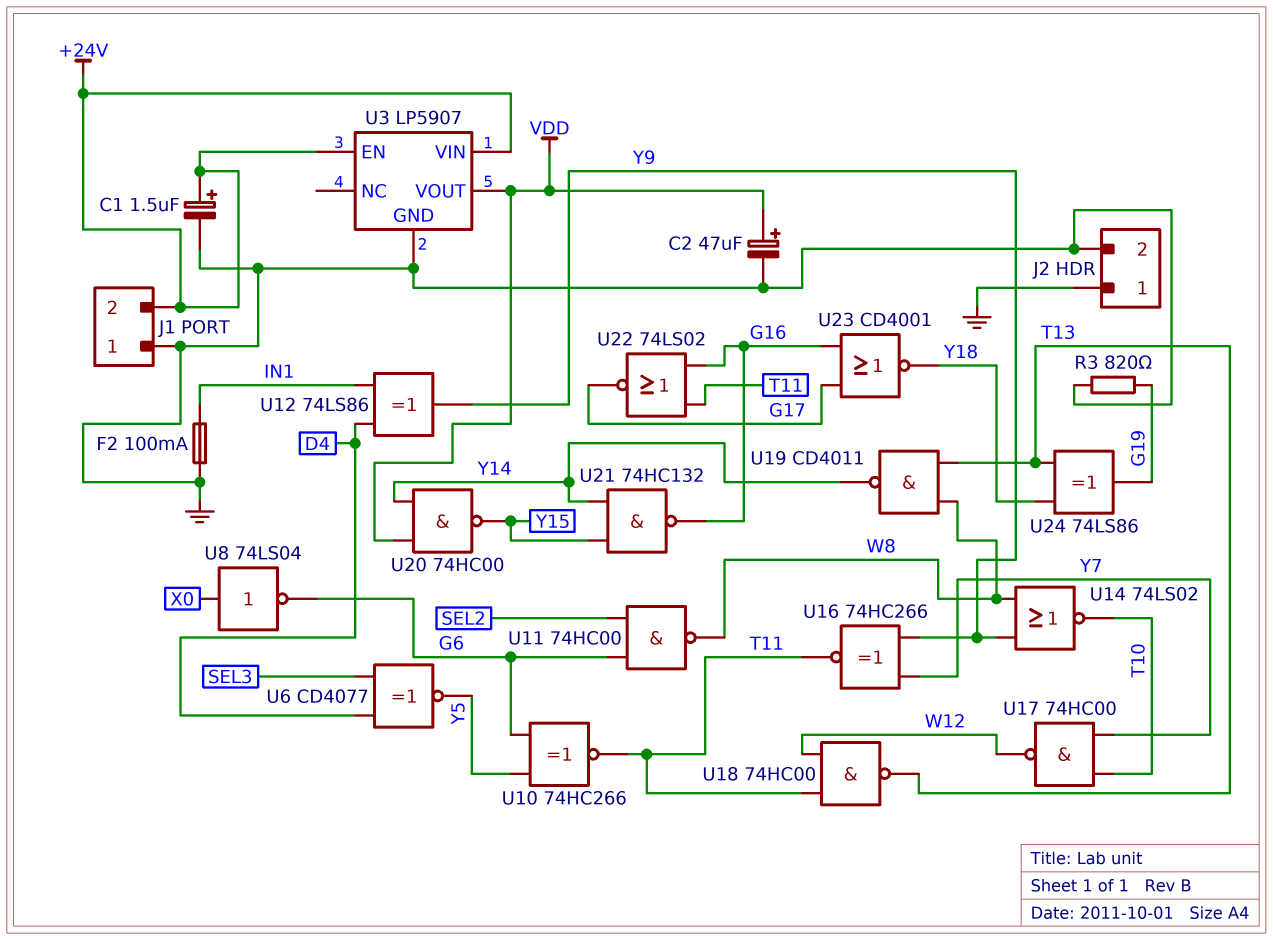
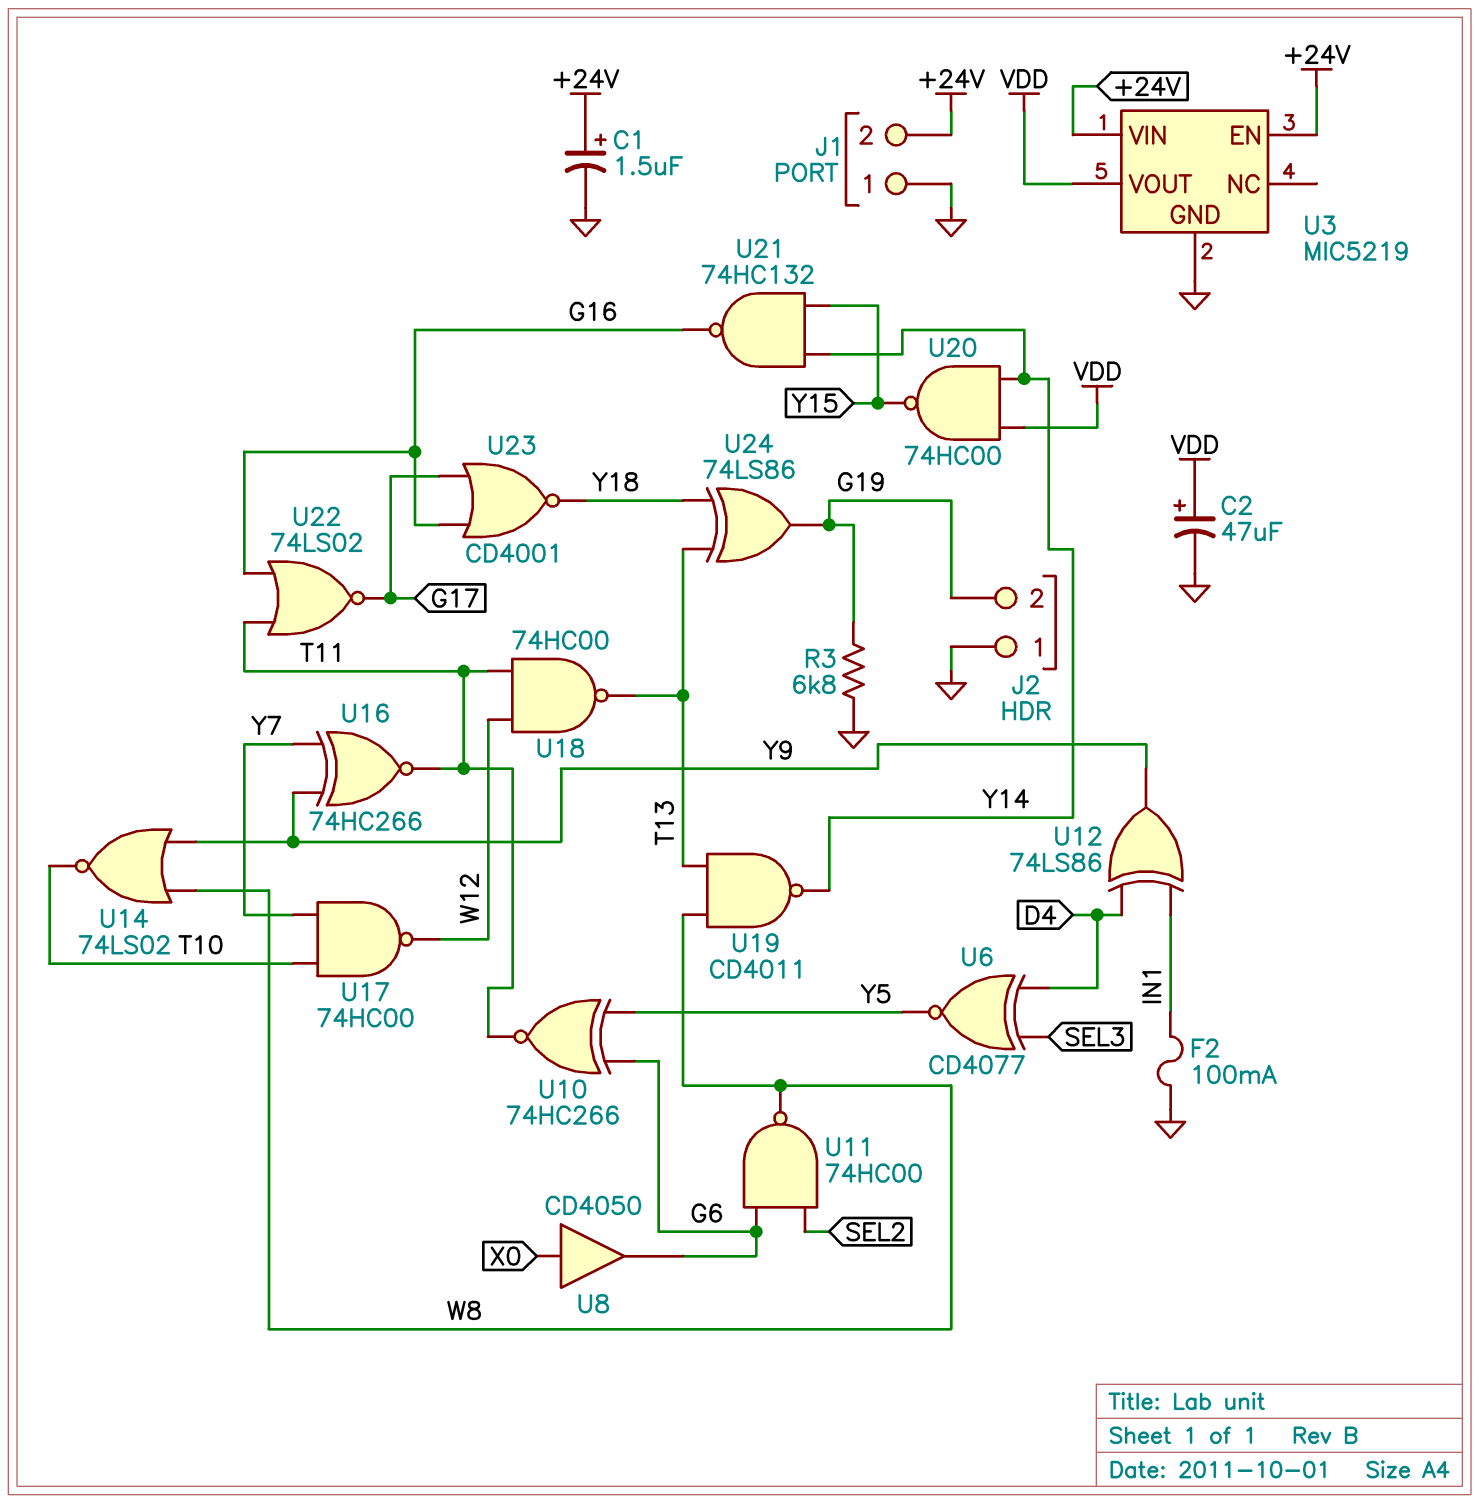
J2 pin 2: GND -> G19
R3: 820 (G19, GND) -> 6.8k (G19, GND)
U3: LP5907 -> MIC5219
U8: NOT 74LS04 (in X0, out G6) -> buffer CD4050 (in X0, out G6)

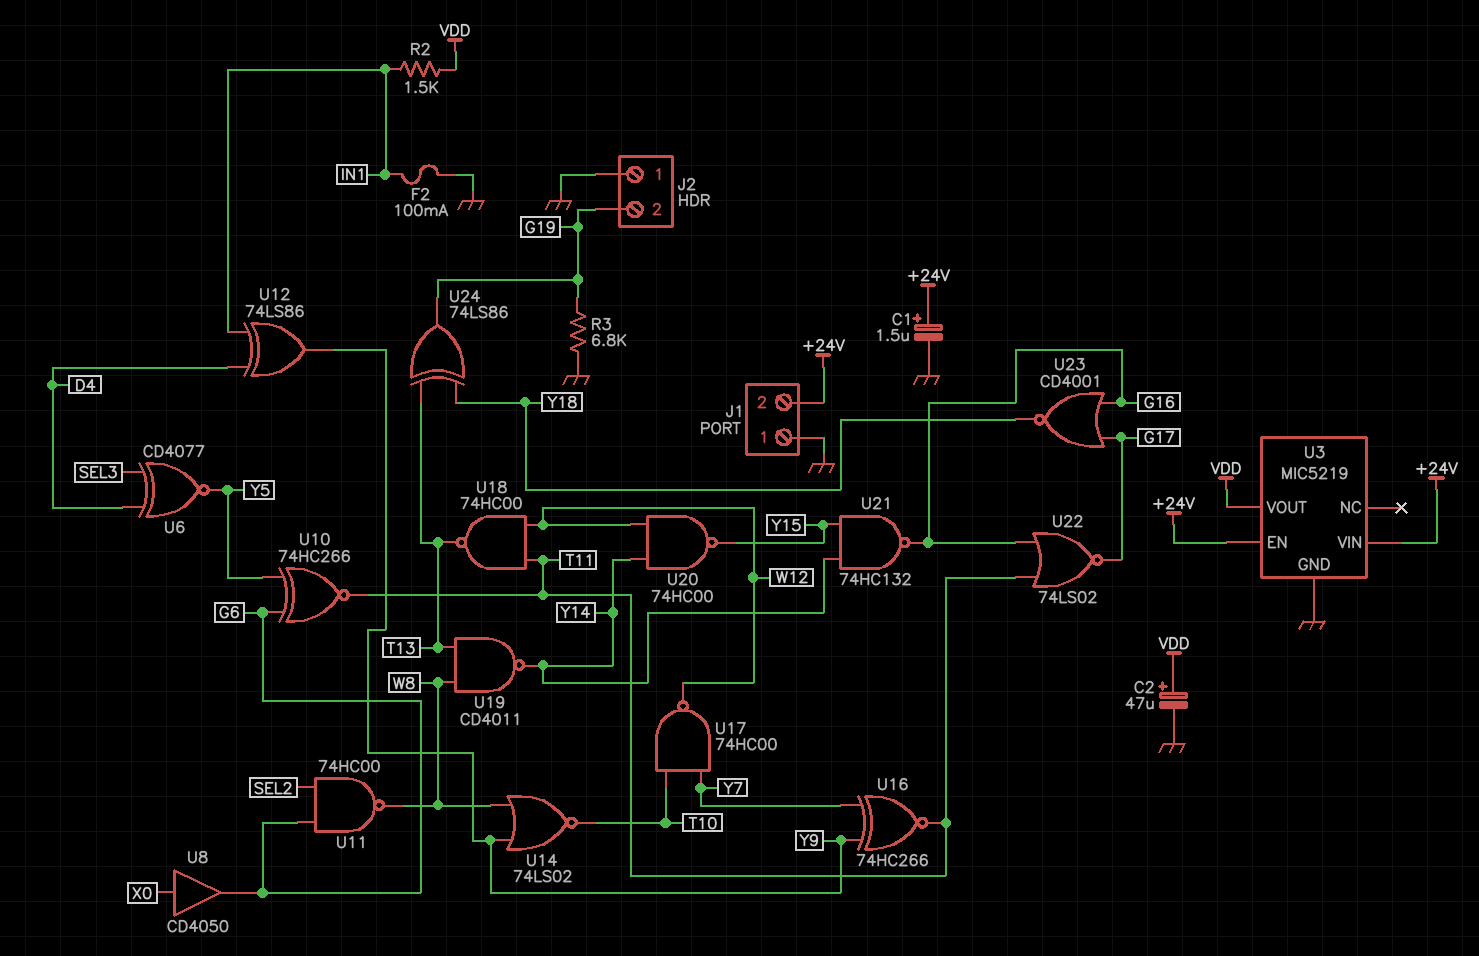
R2: none -> 1.5k (IN1, VDD)
U20: NAND 74HC00 (in VDD, in Y14, out Y15) -> NAND 74HC00 (in W12, in Y14, out Y15)

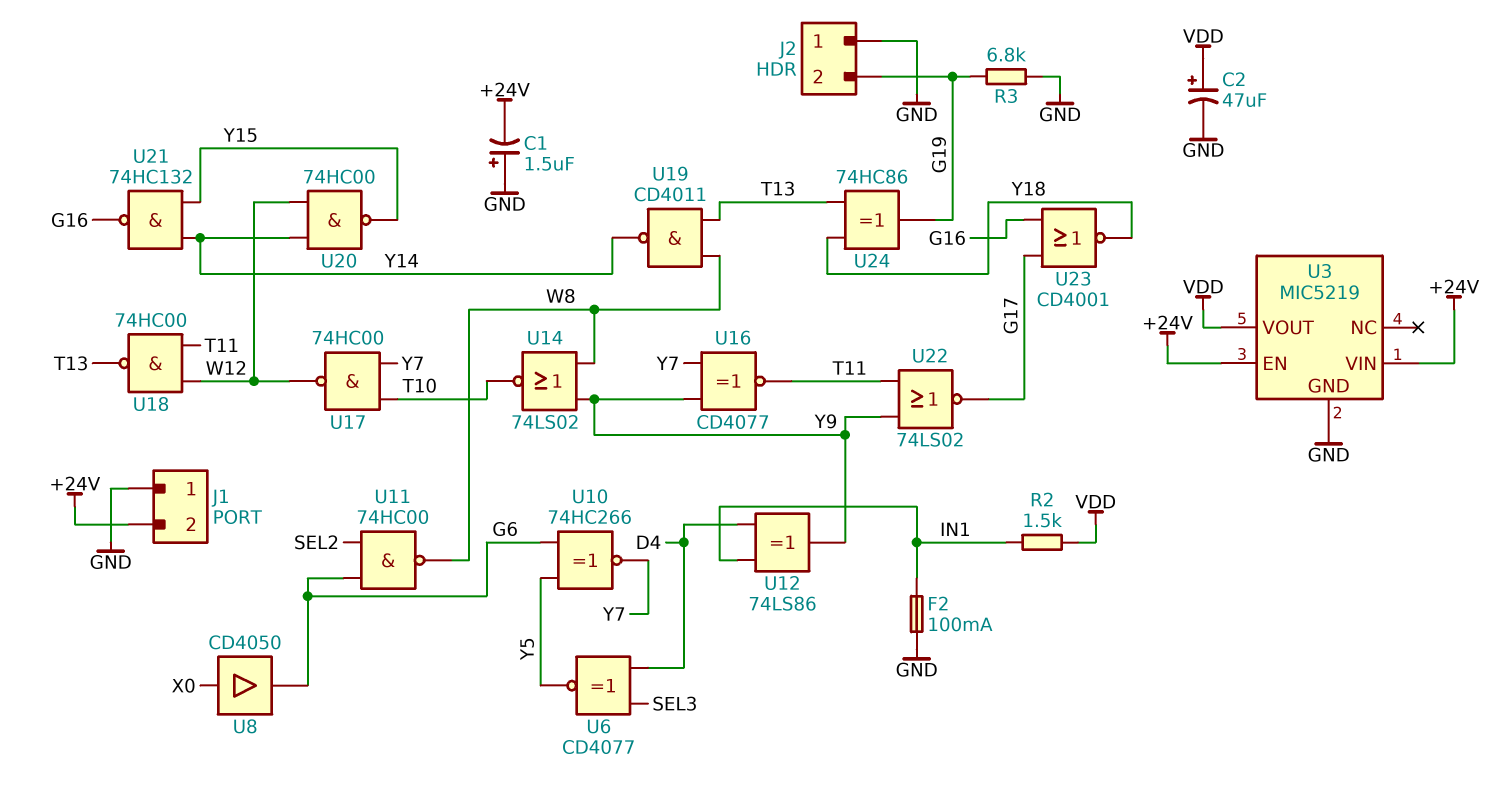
C1: 1.5uF (plus +24V, minus GND) -> 1.5uF (plus GND, minus +24V)
U10: XNOR 74HC266 (in G6, in Y5, out T11) -> XNOR 74HC266 (in G6, in Y5, out Y7)
U16: XNOR 74HC266 (in Y7, in Y9, out T11) -> XNOR CD4077 (in Y7, in Y9, out T11)
U22: NOR 74LS02 (in G16, in T11, out G17) -> NOR 74LS02 (in T11, in Y9, out G17)
U24: XOR 74LS86 (in T13, in Y18, out G19) -> XOR 74HC86 (in T13, in Y18, out G19)

